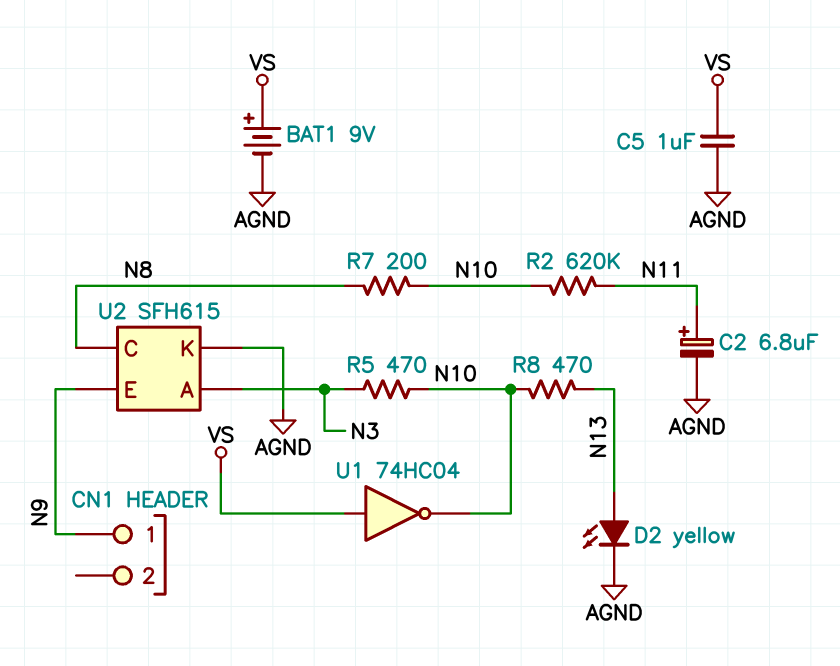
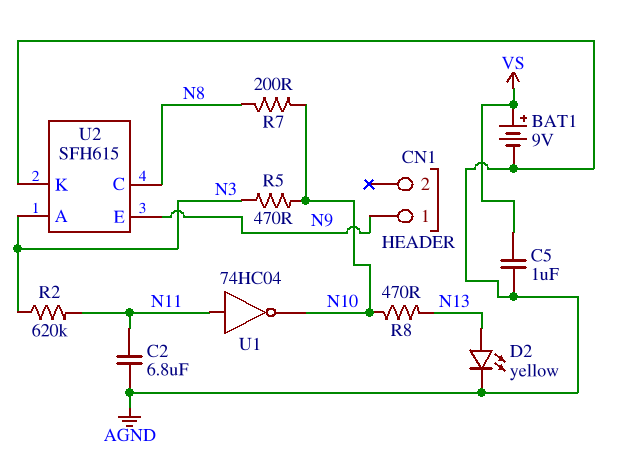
C2: 6.8uF (plus N11, minus AGND) -> 6.8uF (AGND, N11)
R2: 620k (N10, N11) -> 620k (N3, N11)
U1: NOT 74HC04 (in VS, out N10) -> NOT 74HC04 (in N11, out N10)

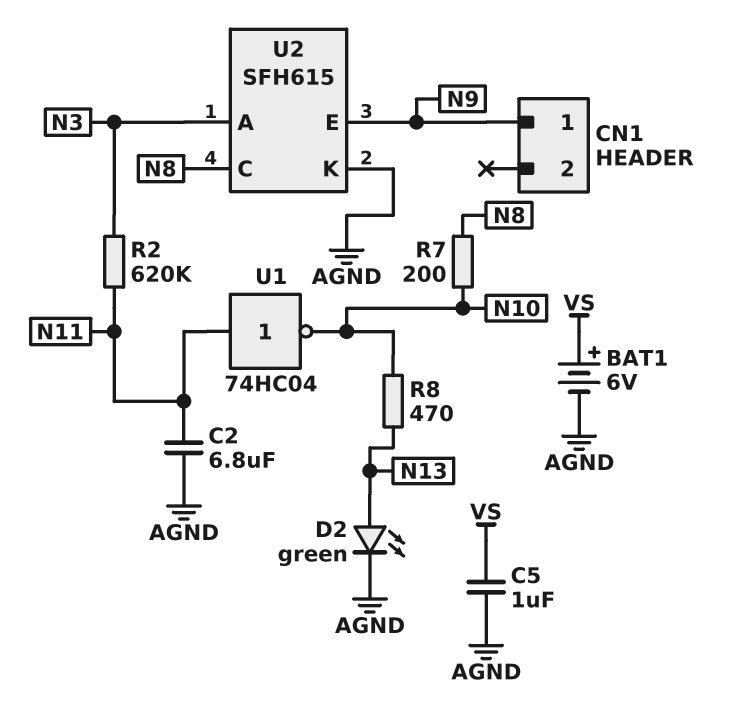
BAT1: 9V (plus VS, minus AGND) -> 6V (plus VS, minus AGND)
D2: LED yellow (A N13, K AGND) -> LED green (A N13, K AGND)
R5: 470 (N3, N10) -> none

